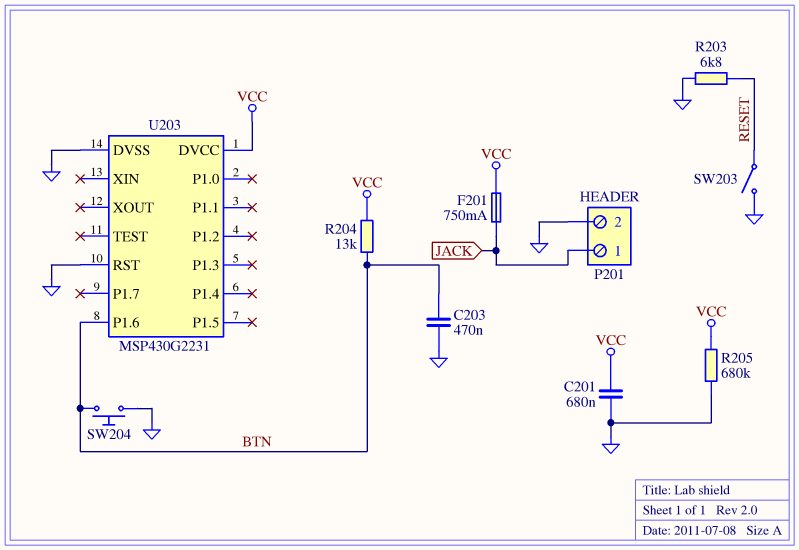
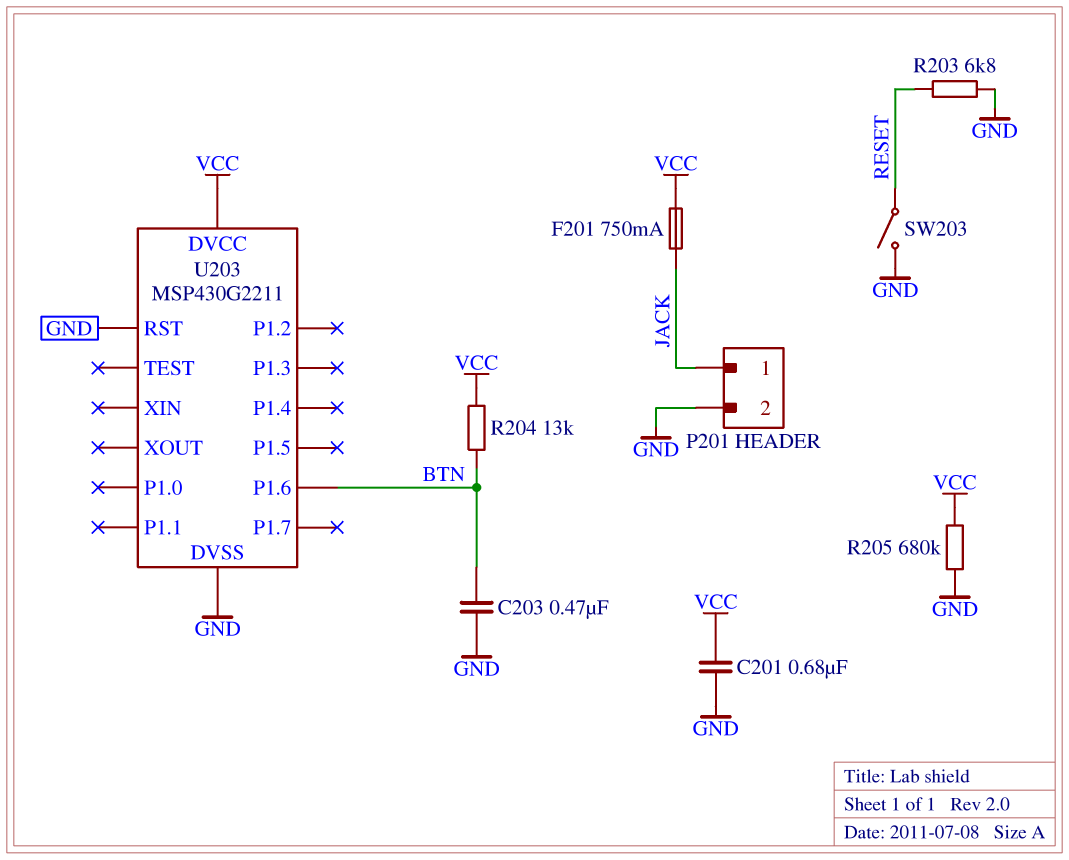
SW204: button (BTN, GND) -> none
U203: MSP430G2231 -> MSP430G2211

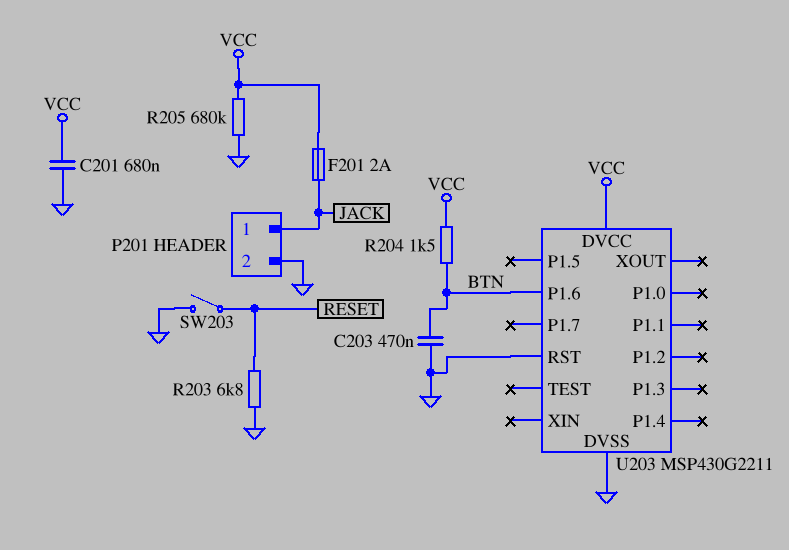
F201: 750mA (JACK, VCC) -> 2A (JACK, VCC)
R204: 13k (BTN, VCC) -> 1.5k (BTN, VCC)

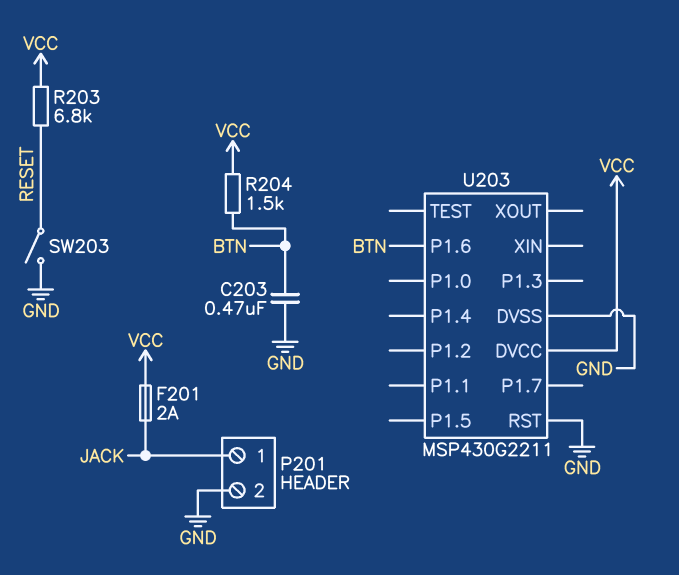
C201: 680nF (GND, VCC) -> none
R203: 6.8k (GND, RESET) -> 6.8k (RESET, VCC)
R205: 680k (GND, VCC) -> none

